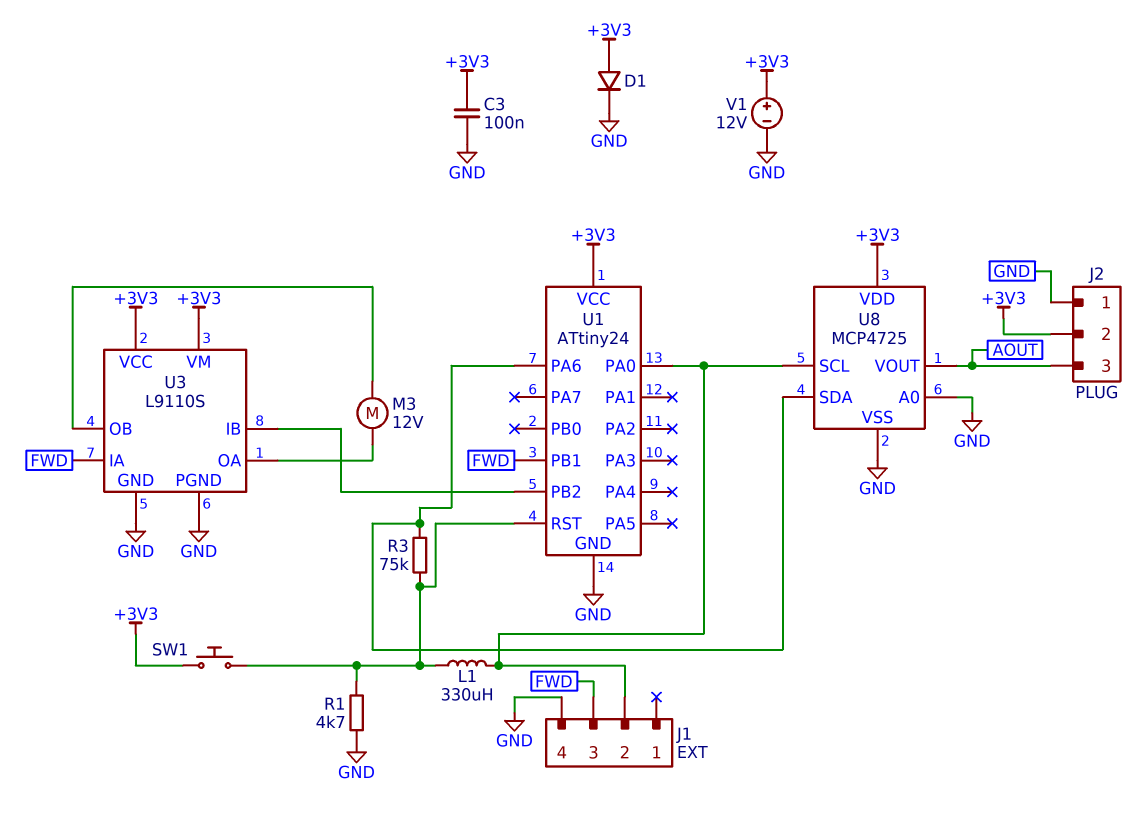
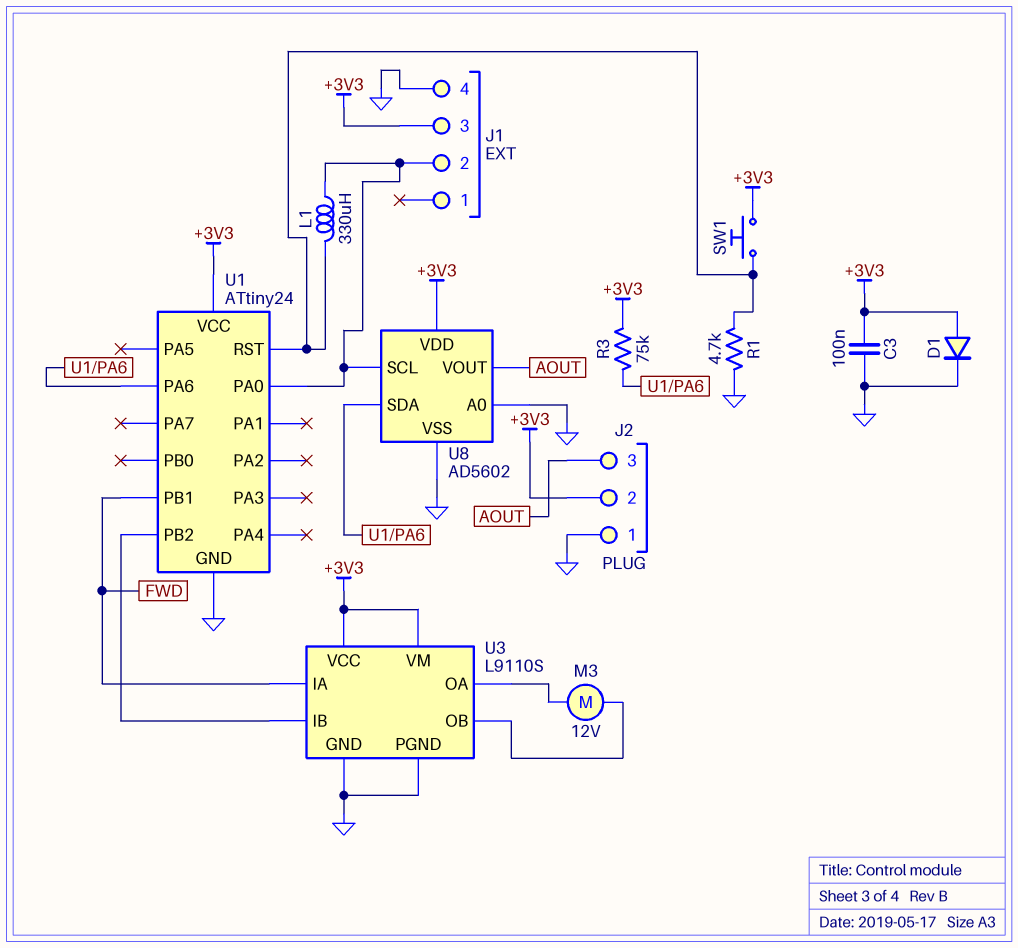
J1 pin 3: FWD -> +3V3
R3: 75k (U1/PA6, U1/RST) -> 75k (+3V3, U1/PA6)
U8: MCP4725 -> AD5602
V1: 12V (plus +3V3, minus GND) -> none

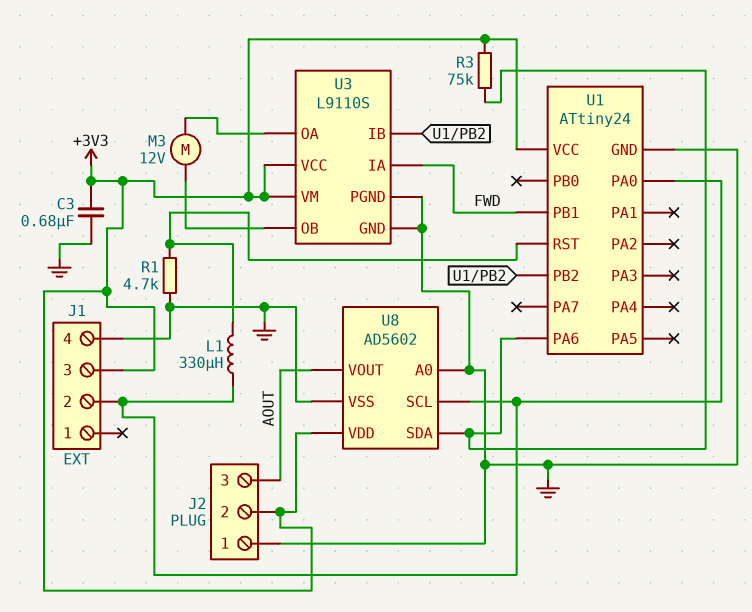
C3: 100nF (+3V3, GND) -> 680nF (+3V3, GND)
D1: diode (A +3V3, K GND) -> none
SW1: button (+3V3, U1/RST) -> none

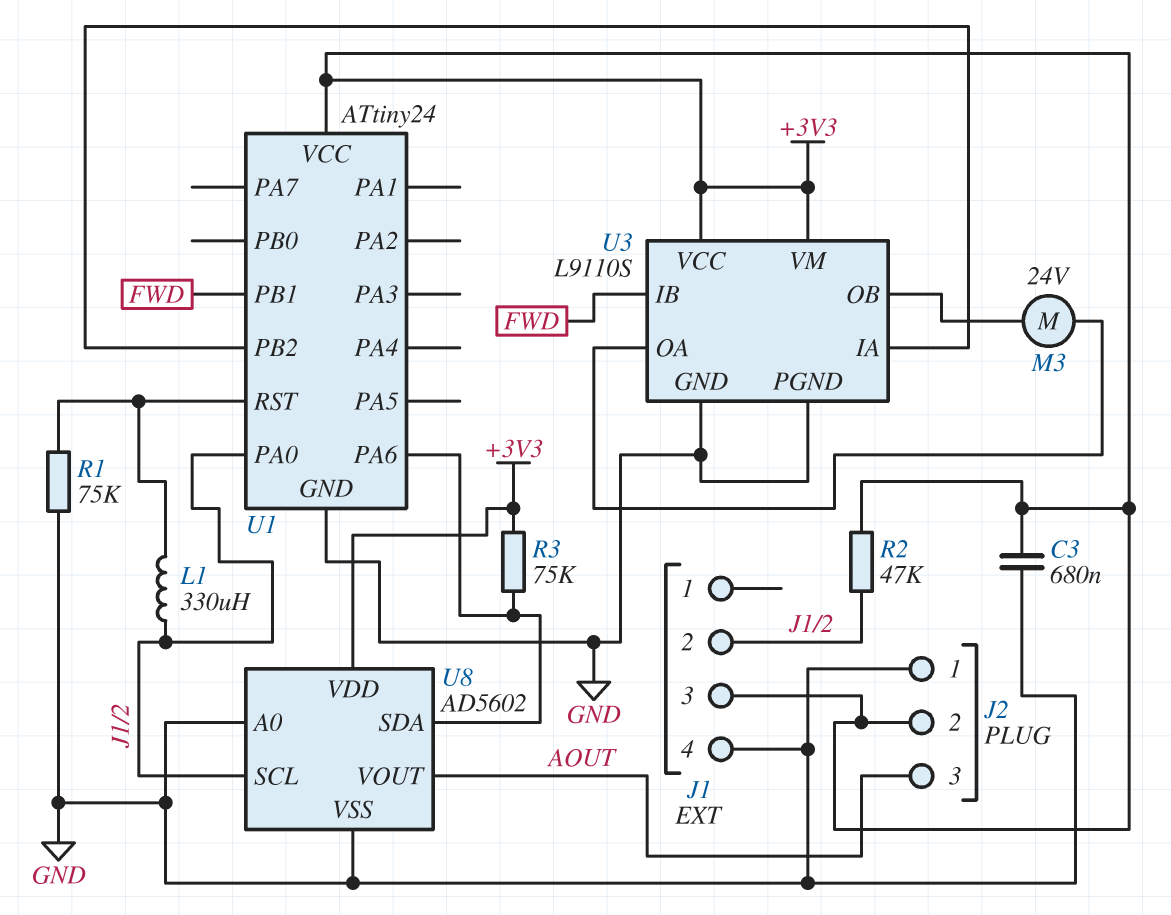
M3: motor 12V (U3/OA, U3/OB) -> motor 24V (U3/OA, U3/OB)
R1: 4.7k (GND, U1/RST) -> 75k (GND, U1/RST)
R2: none -> 47k (+3V3, J1/2)
U3 pin IA: FWD -> U1/PB2
U3 pin IB: U1/PB2 -> FWD

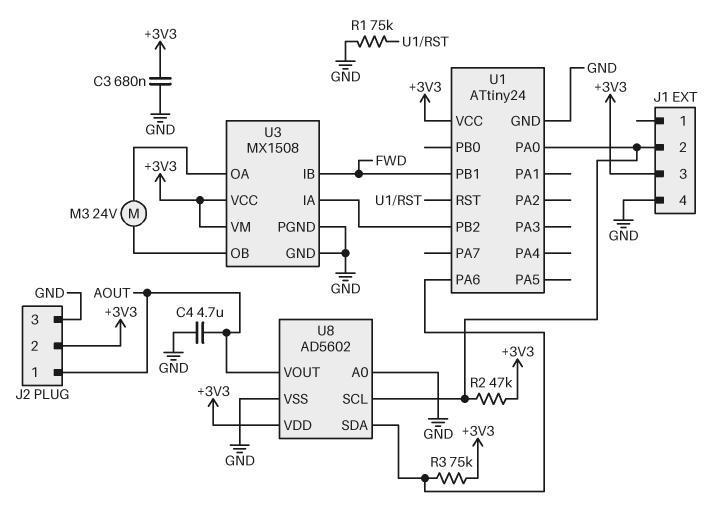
C4: none -> 4.7uF (AOUT, GND)
J2 pin 1: GND -> AOUT
J2 pin 3: AOUT -> GND
L1: 330uH (J1/2, U1/RST) -> none
U3: L9110S -> MX1508

